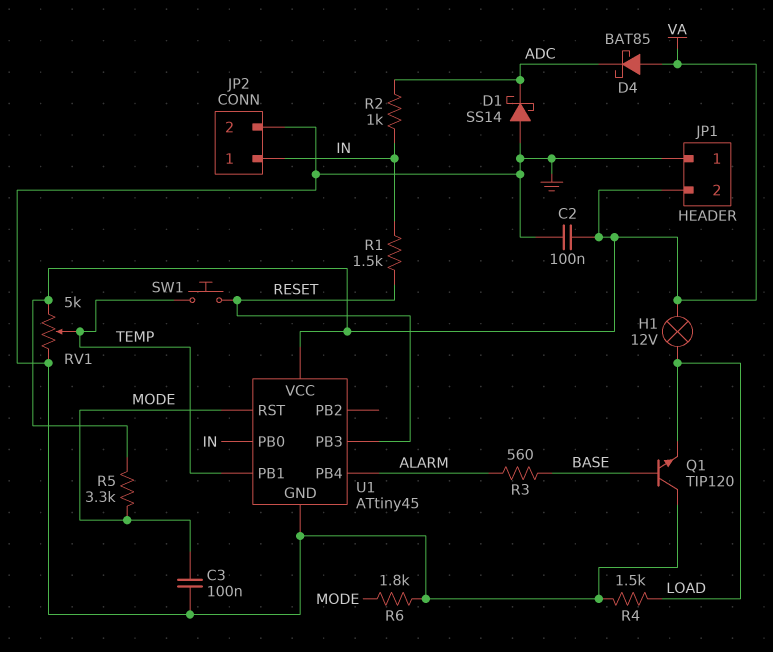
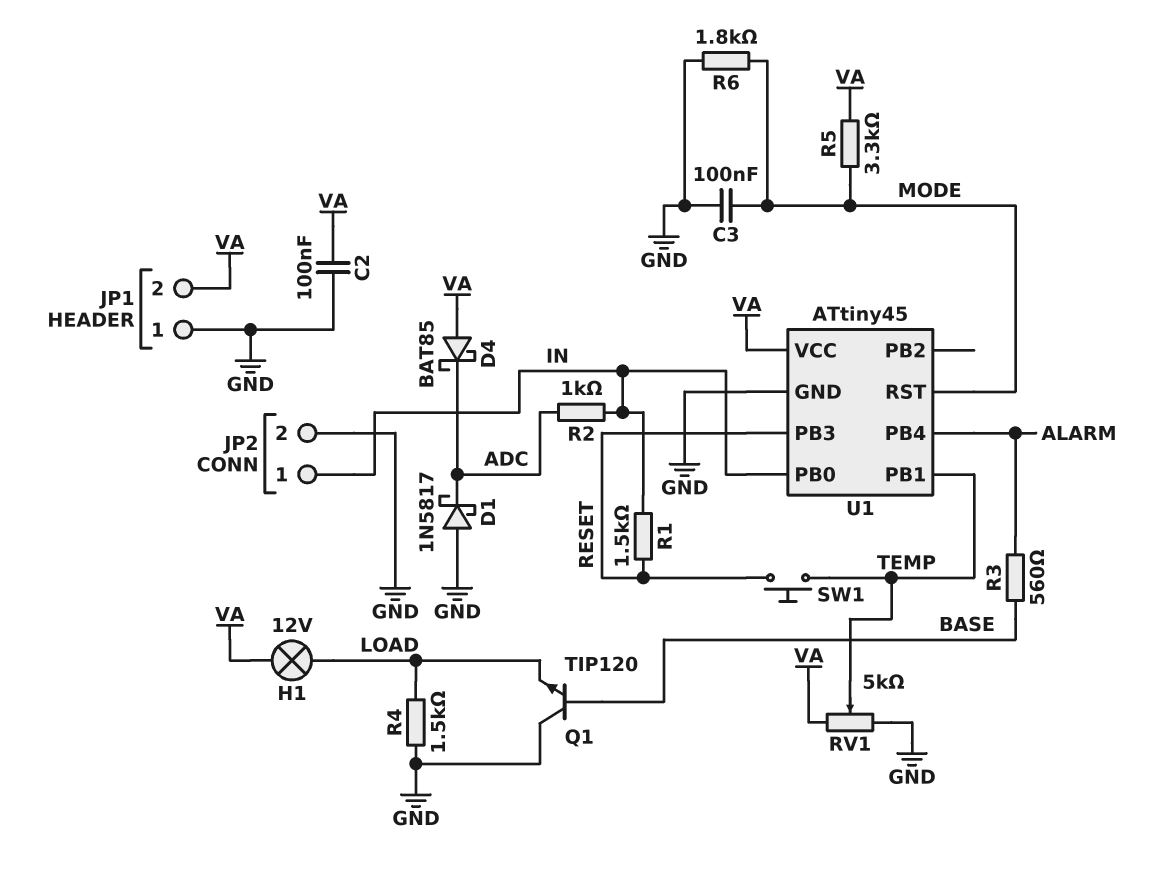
D1: schottky SS14 (A GND, K ADC) -> schottky 1N5817 (A GND, K ADC)

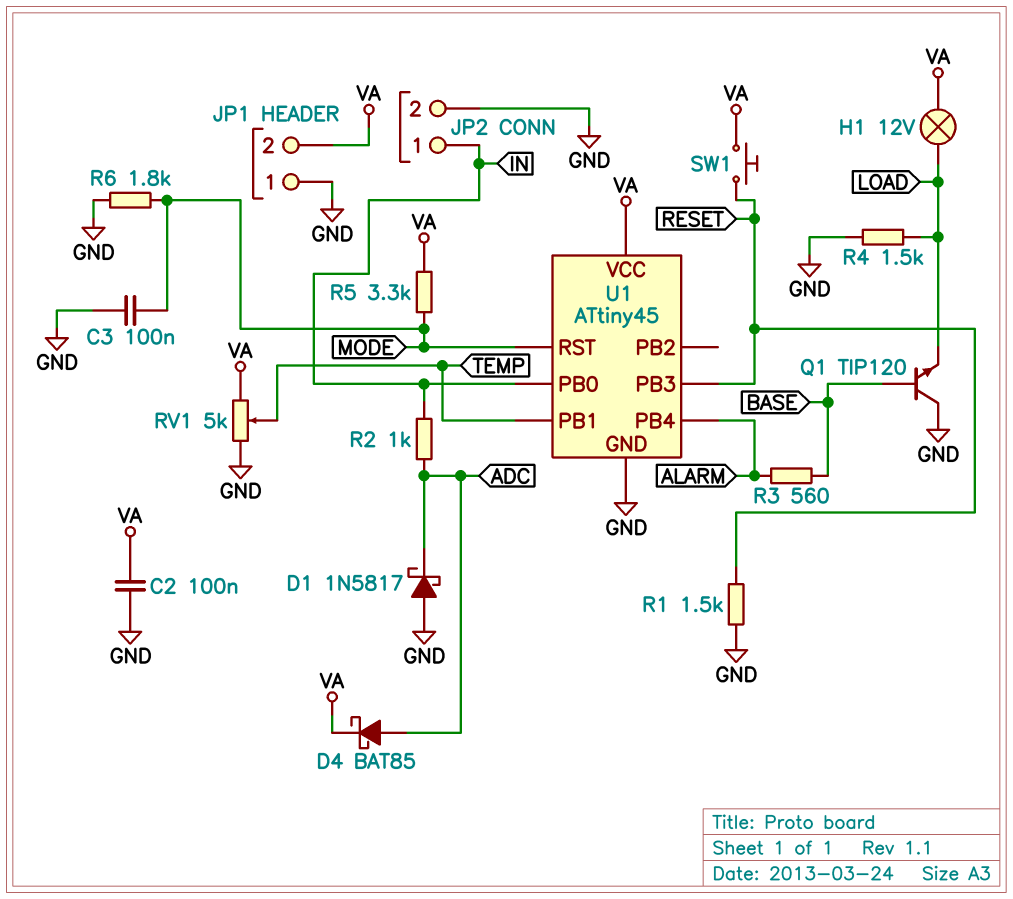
D4: schottky BAT85 (A VA, K ADC) -> schottky BAT85 (A ADC, K VA)
R1: 1.5k (IN, RESET) -> 1.5k (GND, RESET)
SW1: button (RESET, TEMP) -> button (RESET, VA)

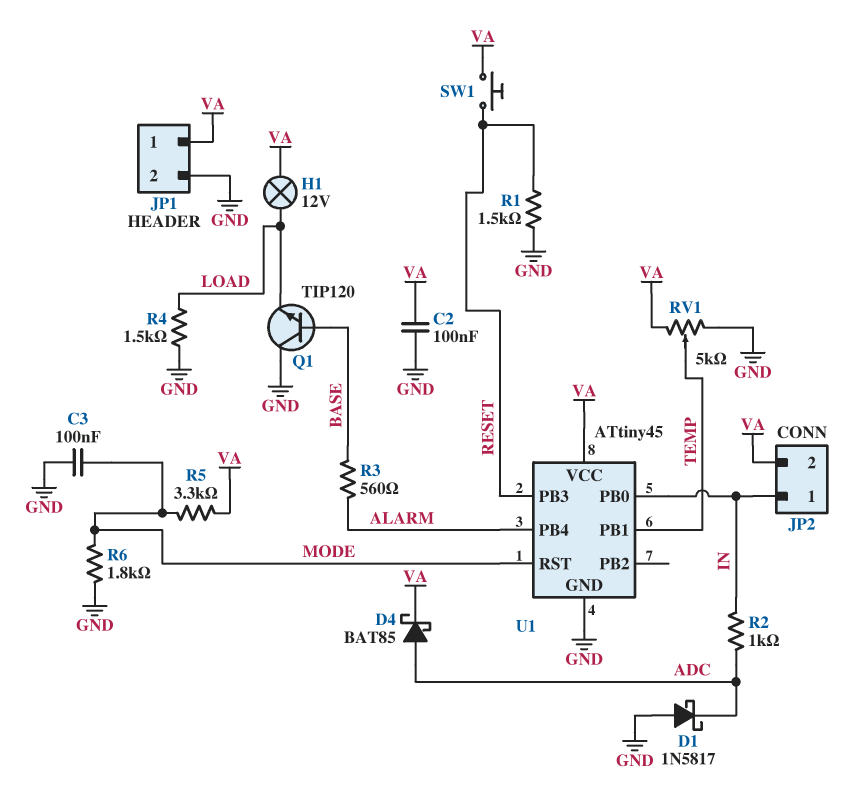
JP1 pin 1: GND -> VA
JP1 pin 2: VA -> GND
JP2 pin 2: GND -> VA

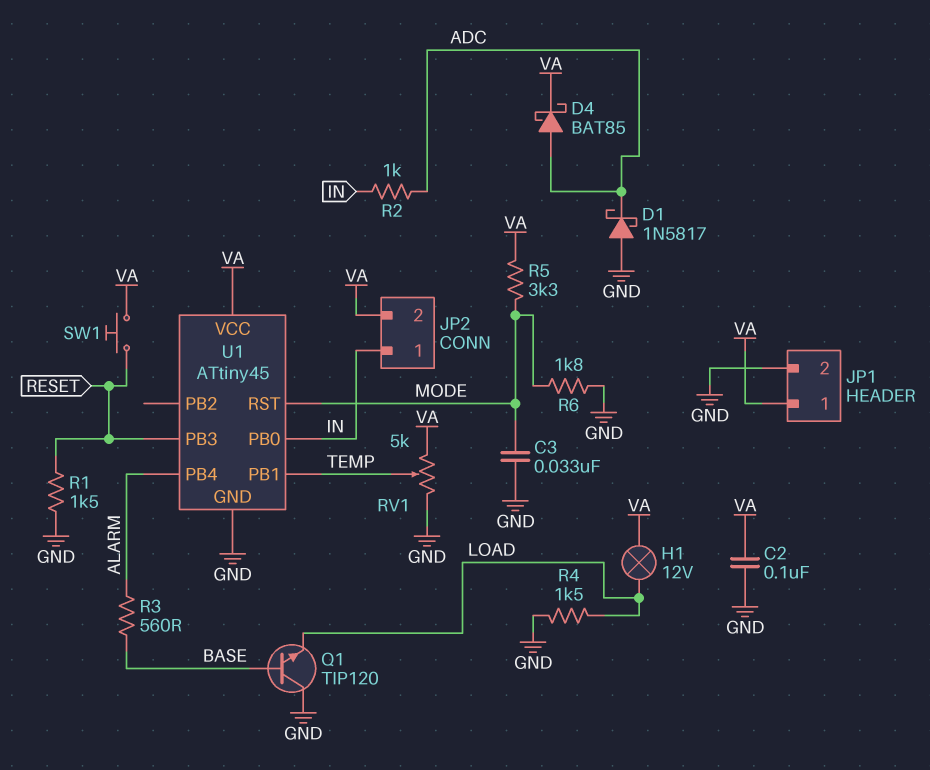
C3: 100nF (GND, MODE) -> 33nF (GND, MODE)

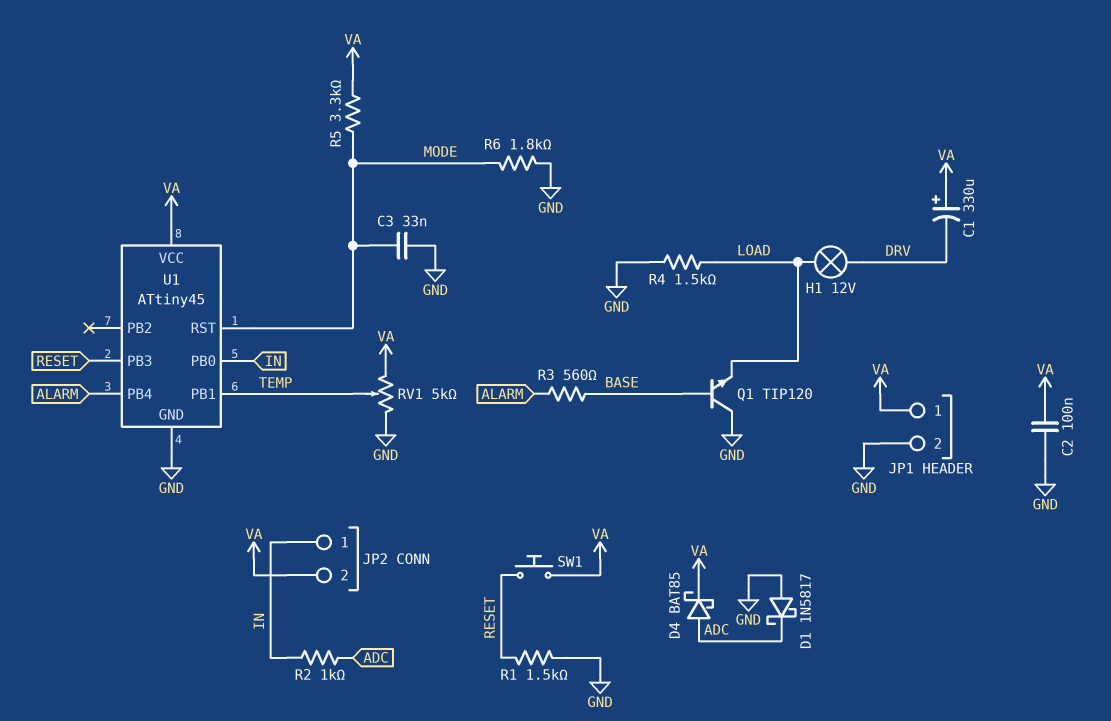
C1: none -> 330uF (plus VA, minus DRV)
H1: lamp 12V (LOAD, VA) -> lamp 12V (DRV, LOAD)

